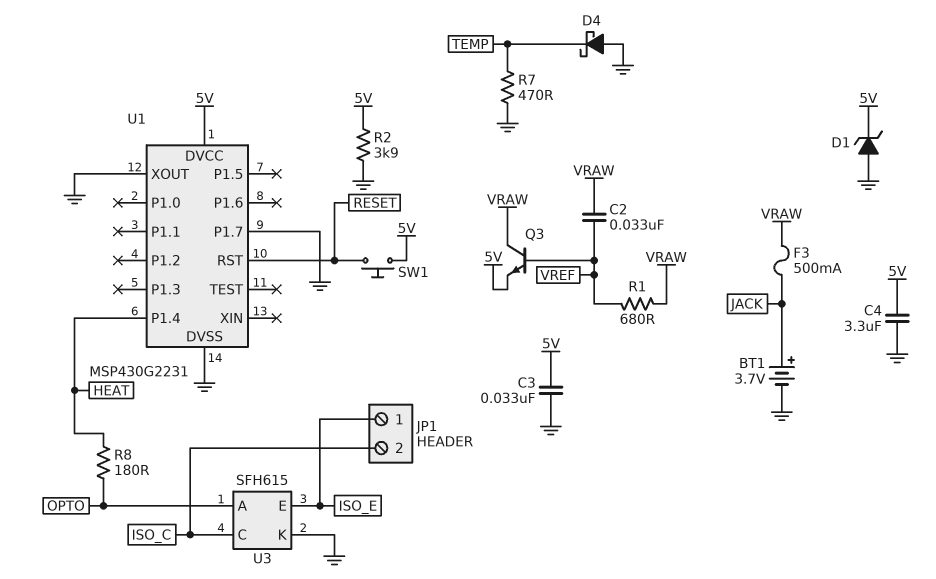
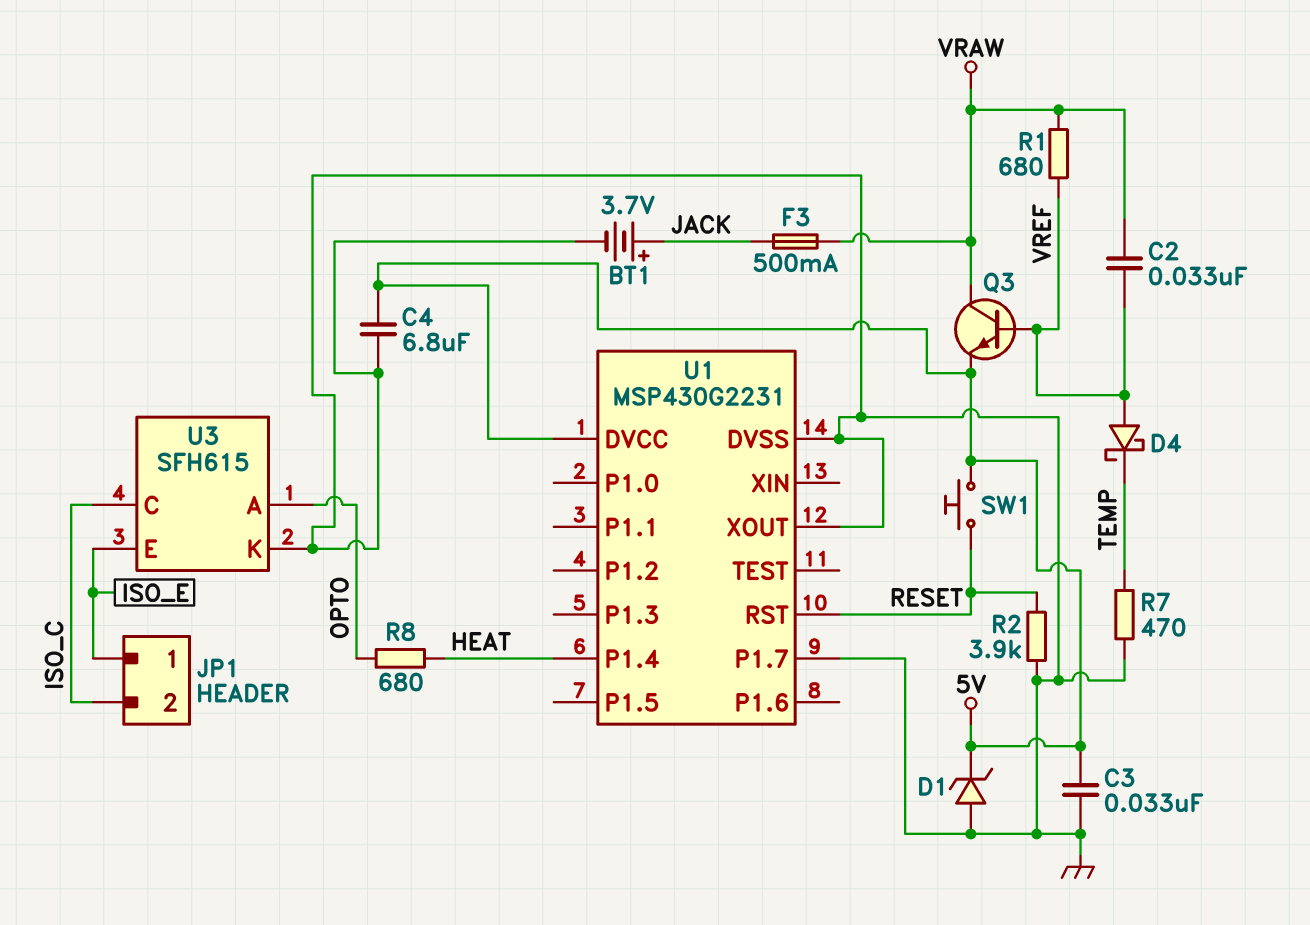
C4: 3.3uF (5V, GND) -> 6.8uF (5V, GND)
D4: schottky (A GND, K TEMP) -> schottky (A VREF, K TEMP)
R2: 3.9k (5V, GND) -> 3.9k (GND, RESET)
R8: 180 (HEAT, OPTO) -> 680 (HEAT, OPTO)

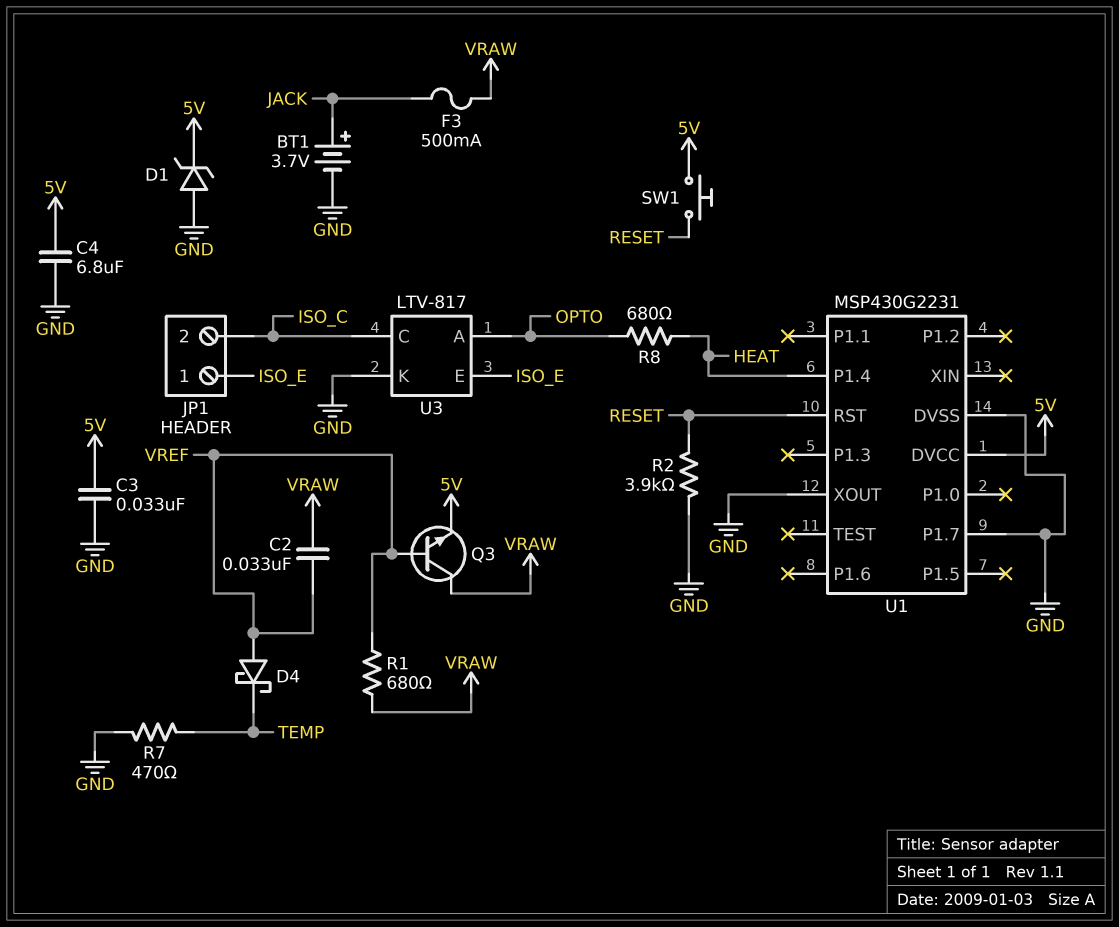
U3: SFH615 -> LTV-817

